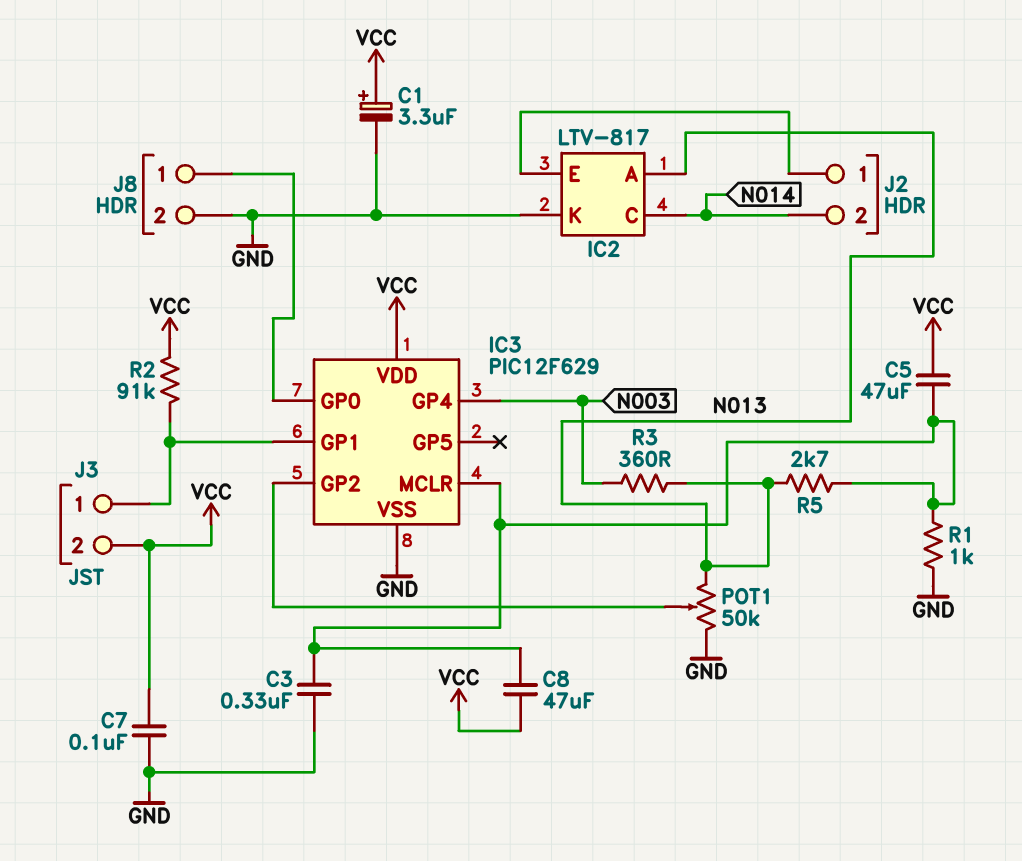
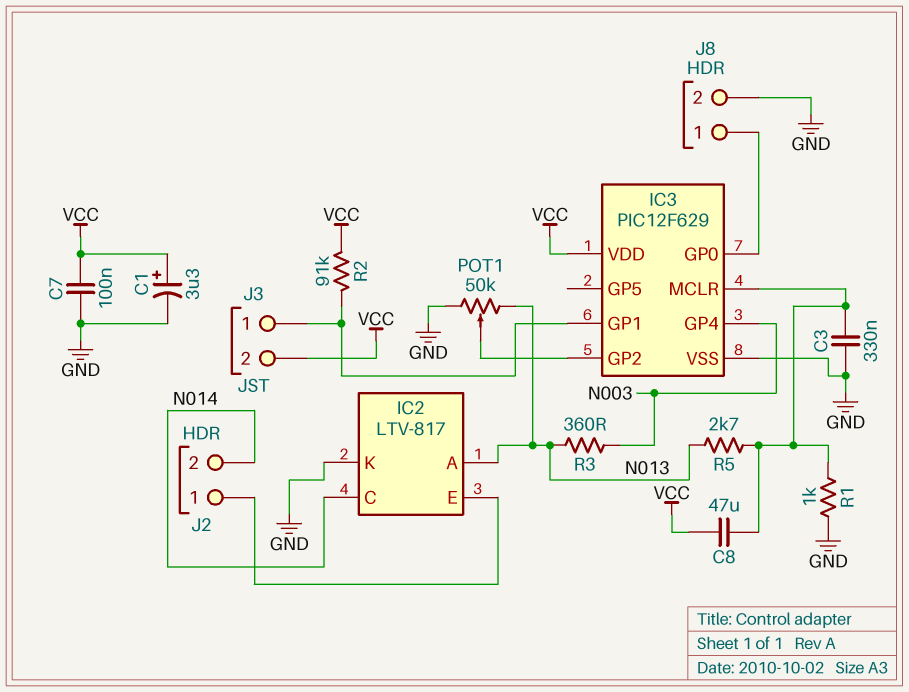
C5: 47uF (IC3/MCLR, VCC) -> none

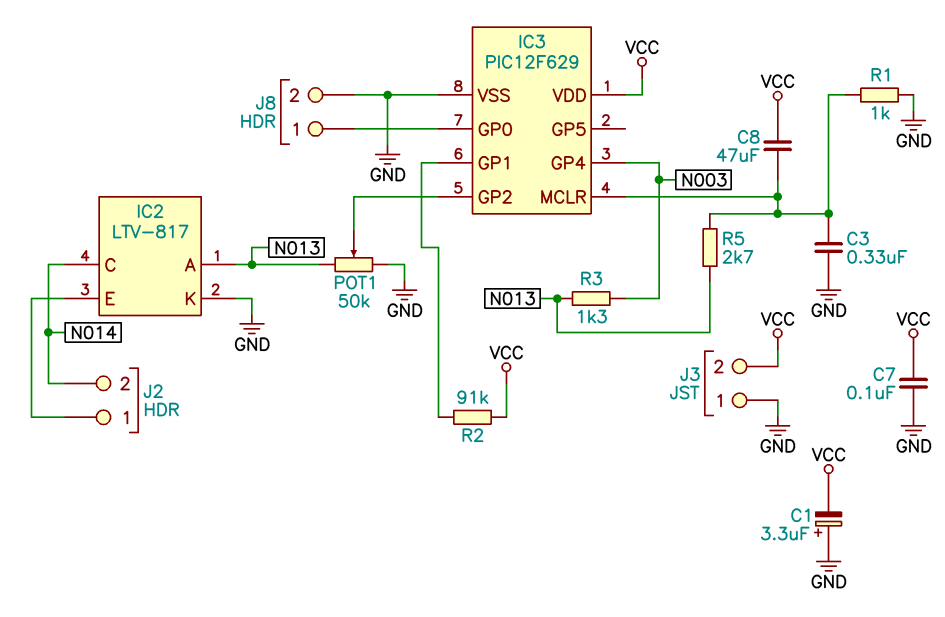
C1: 3.3uF (plus VCC, minus GND) -> 3.3uF (plus GND, minus VCC)
J3 pin 1: IC3/GP1 -> GND
R3: 360 (N003, N013) -> 1.3k (N003, N013)

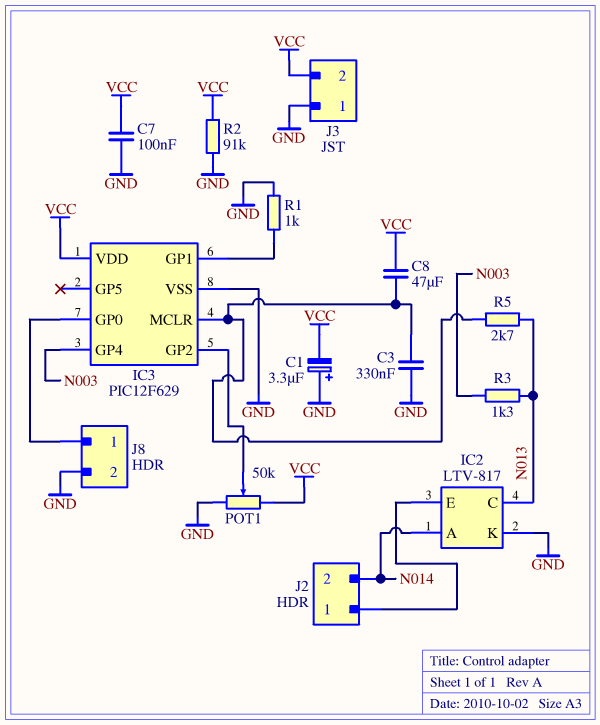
IC2 pin A: N013 -> N014
IC2 pin C: N014 -> N013
POT1: 50k (GND, N013, wiper IC3/GP2) -> 50k (GND, VCC, wiper IC3/GP2)
R1: 1k (GND, IC3/MCLR) -> 1k (GND, IC3/GP1)
R2: 91k (IC3/GP1, VCC) -> 91k (GND, VCC)

